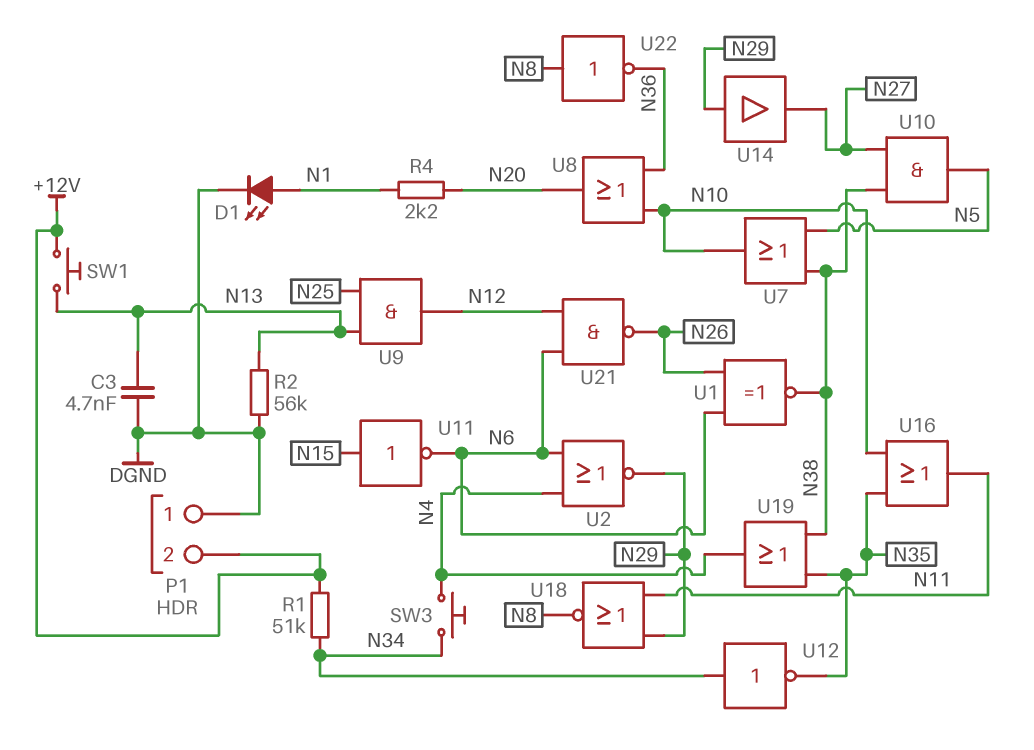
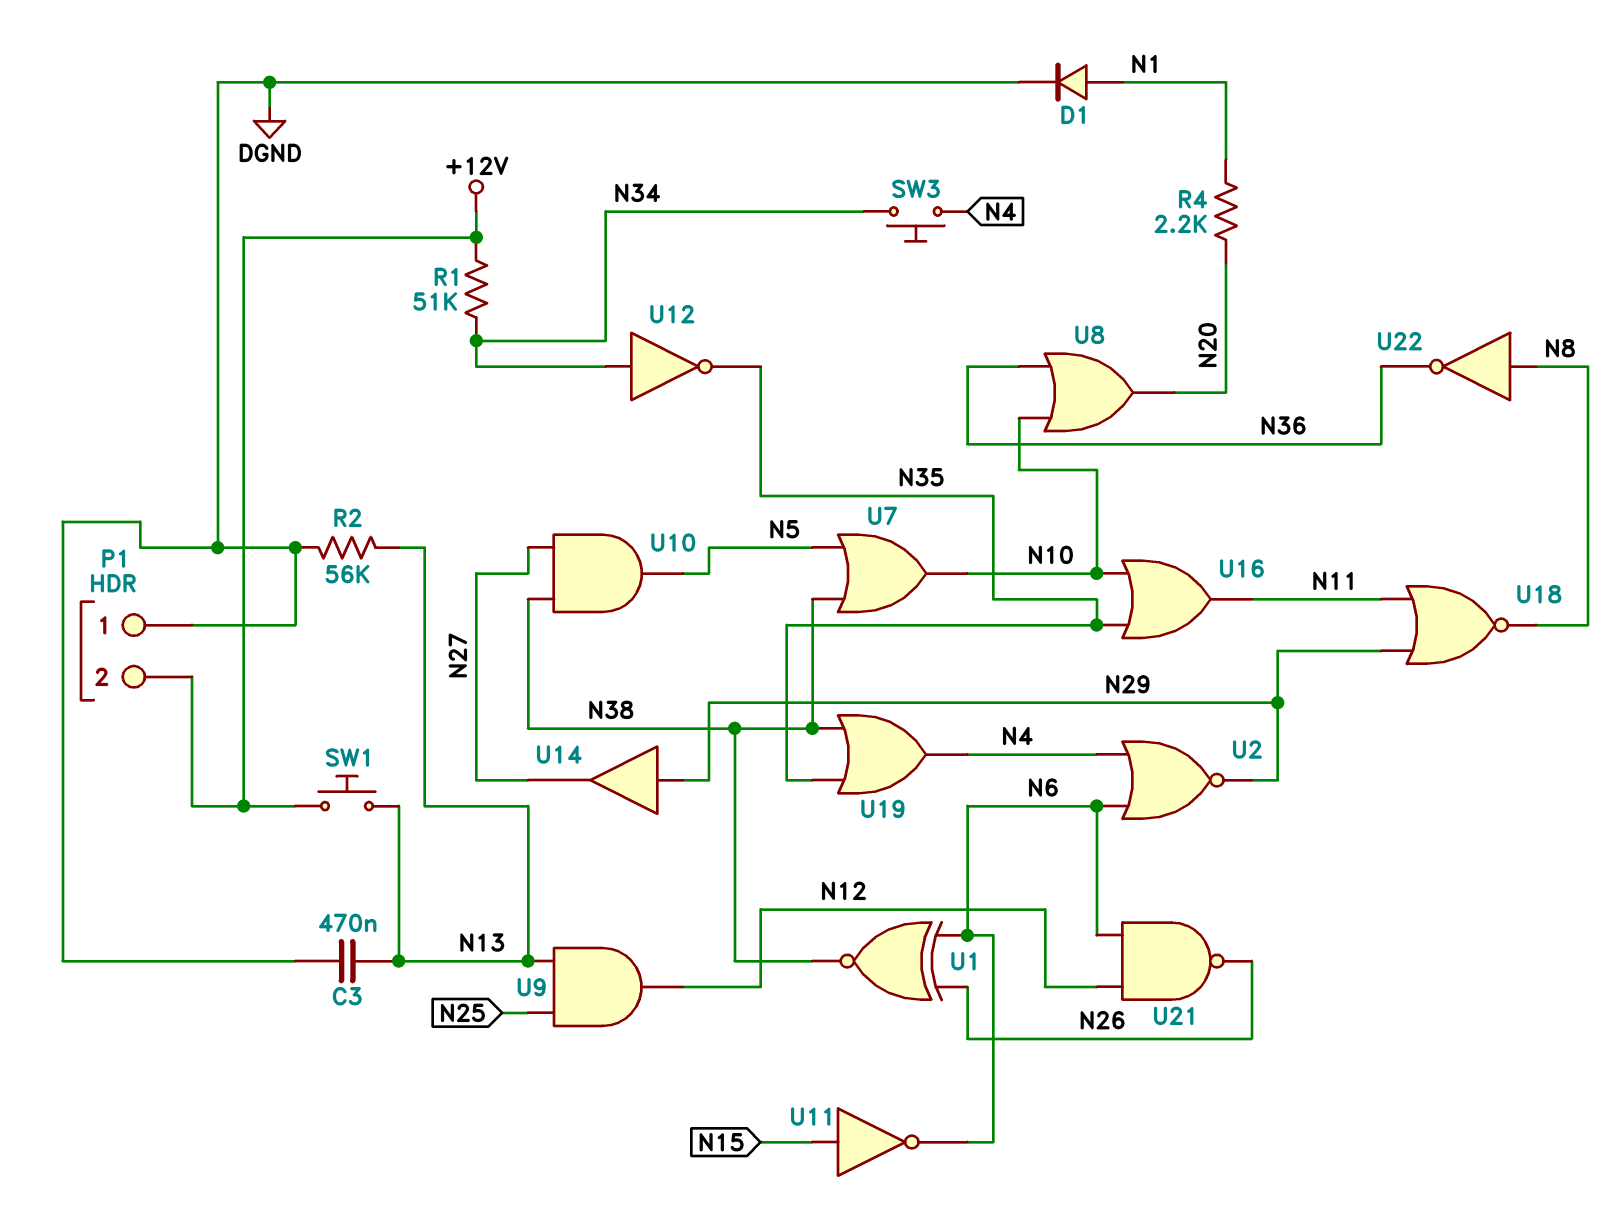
C3: 4.7nF (DGND, N13) -> 470nF (DGND, N13)
D1: LED (A N1, K DGND) -> diode (A N1, K DGND)

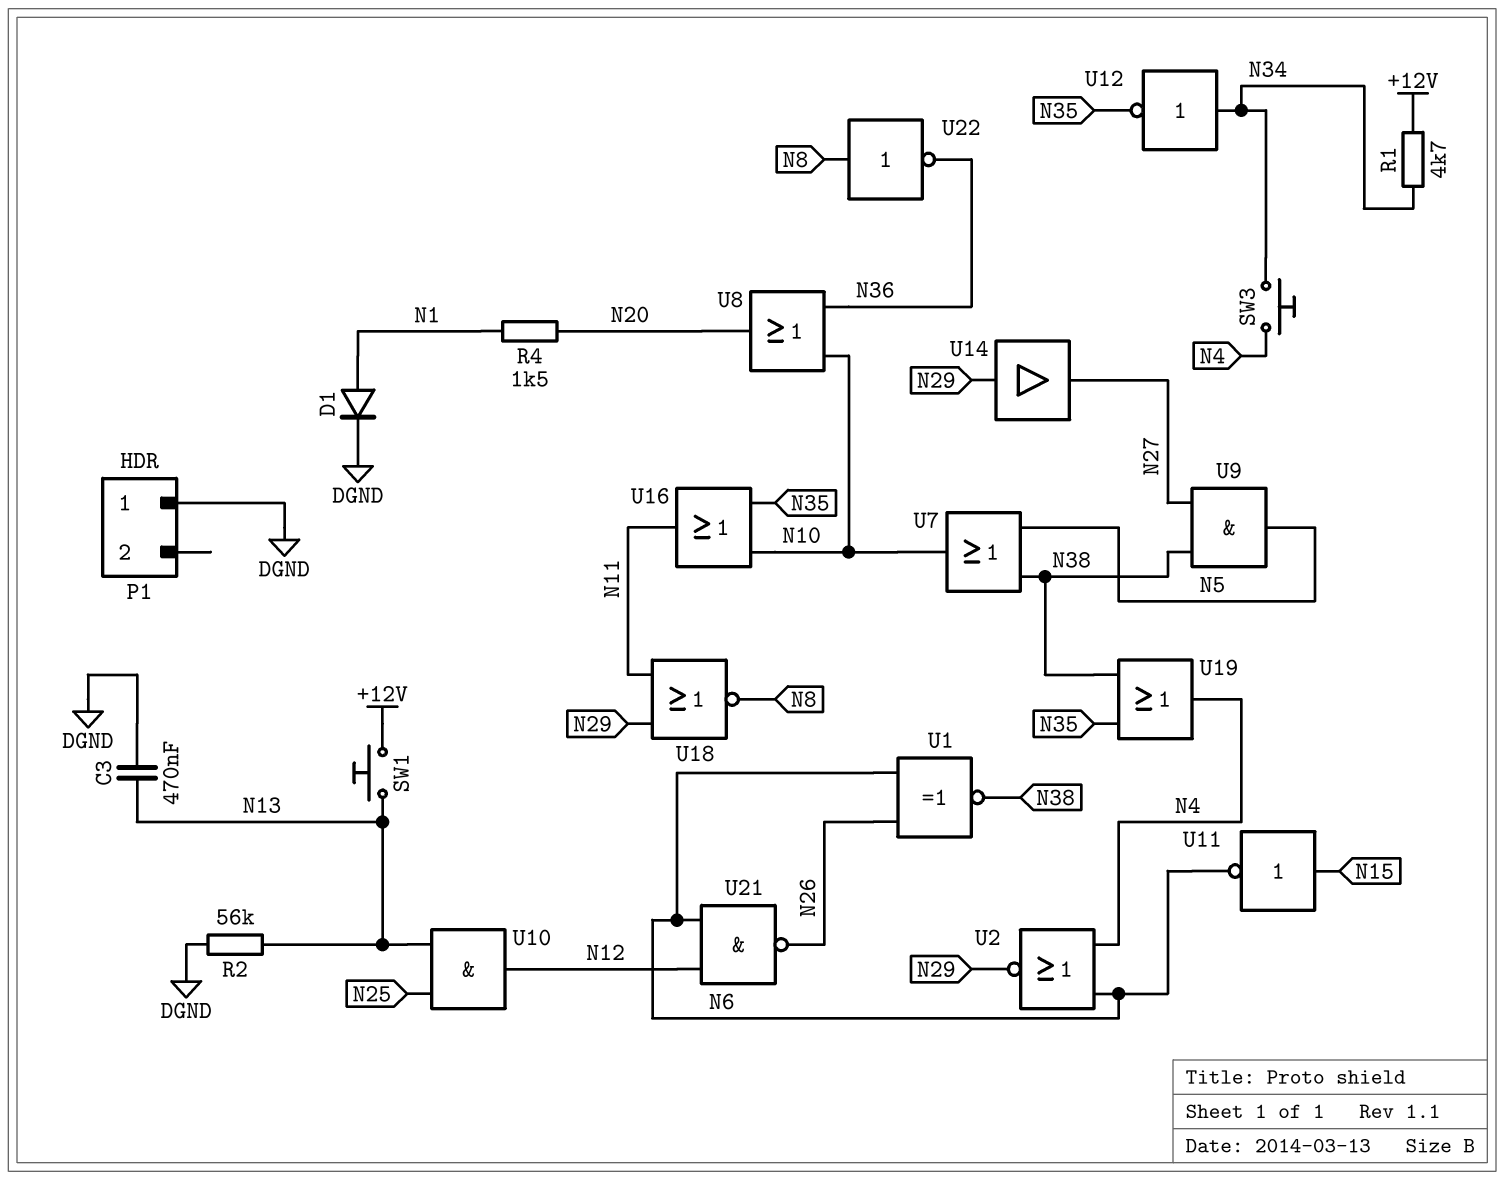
P1 pin 2: +12V -> none
R1: 51k (+12V, N34) -> 4.7k (+12V, N34)
R4: 2.2k (N1, N20) -> 1.5k (N1, N20)
U9: AND (in N13, in N25, out N12) -> AND (in N27, in N38, out N5)
U10: AND (in N27, in N38, out N5) -> AND (in N13, in N25, out N12)

